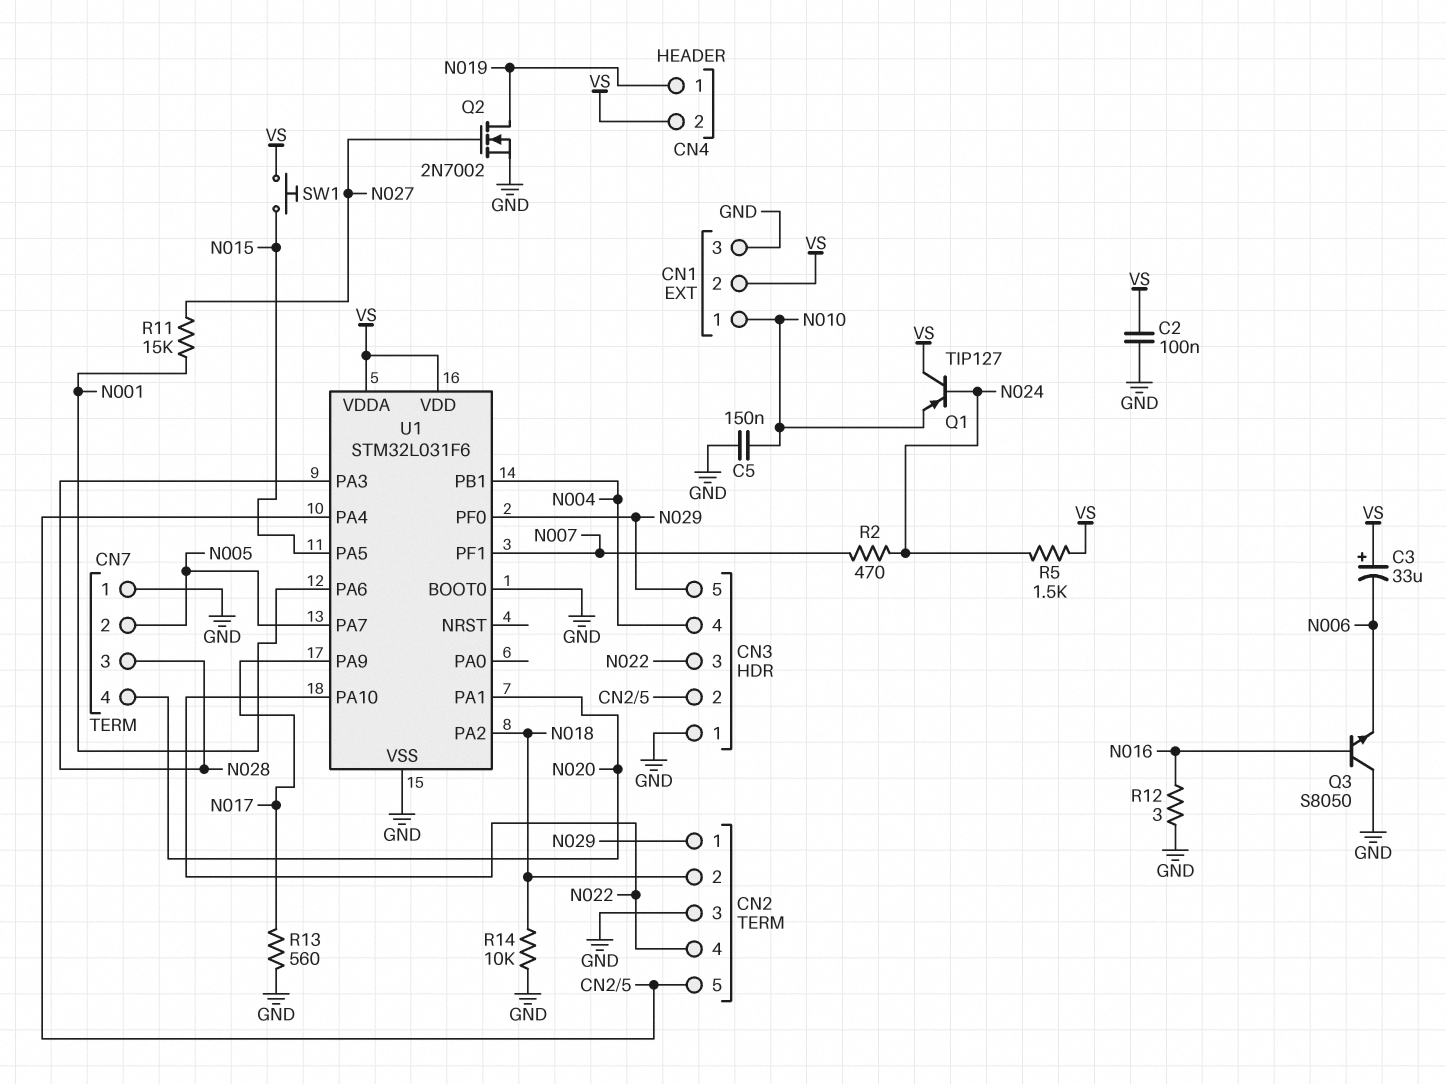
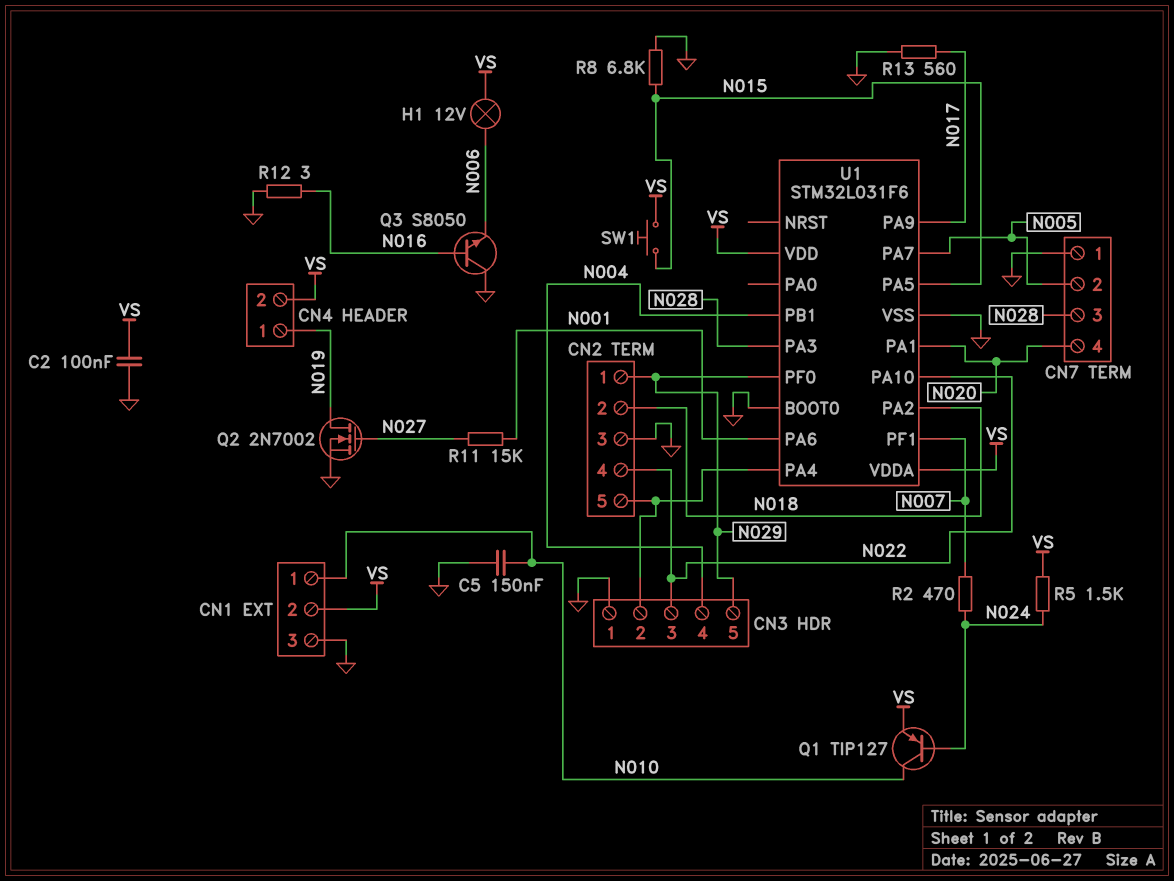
C3: 33uF (plus VS, minus N006) -> none
H1: none -> lamp 12V (N006, VS)
Q1: PNP TIP127 (B N024, C VS, E N010) -> PNP TIP127 (B N024, C N010, E VS)
R8: none -> 6.8k (GND, N015)
R14: 10k (GND, N018) -> none

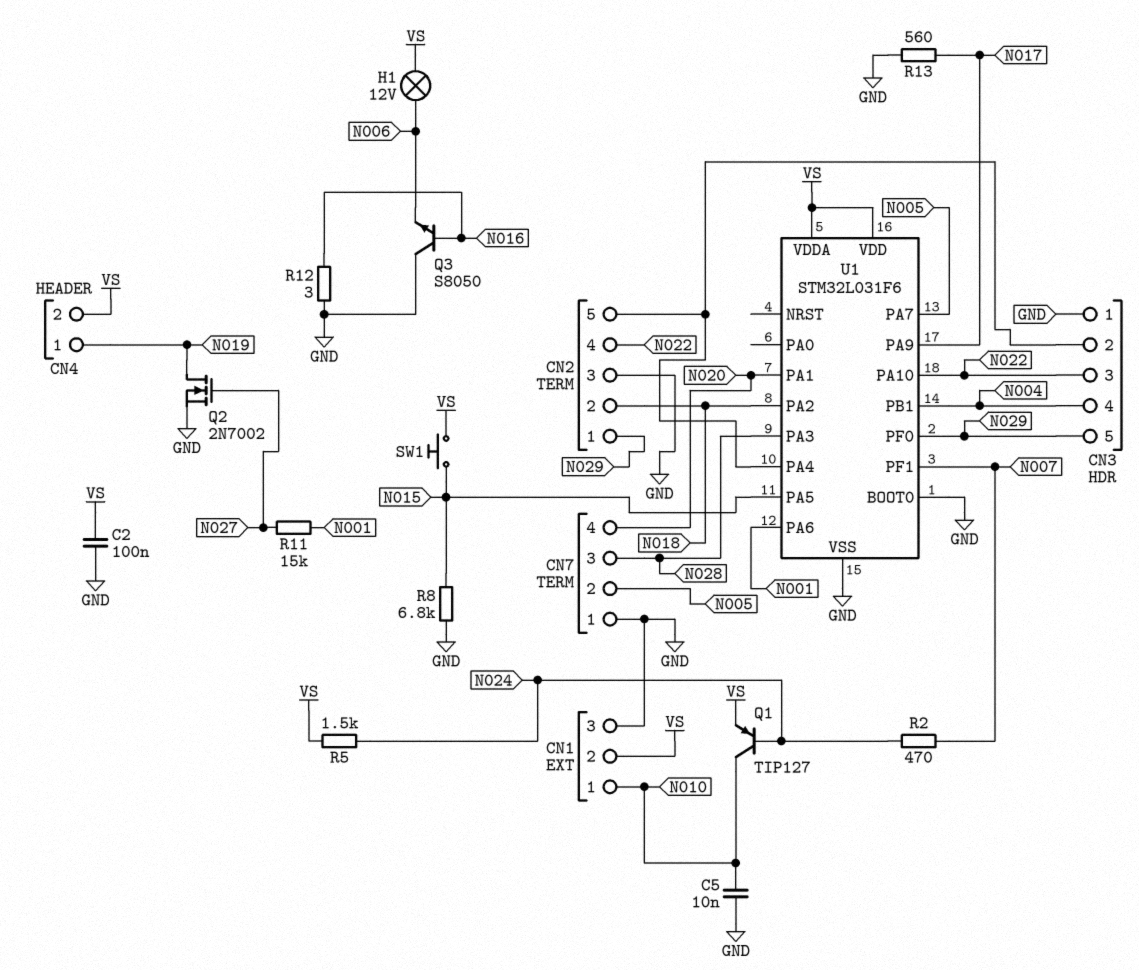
C5: 150nF (GND, N010) -> 10nF (GND, N010)

